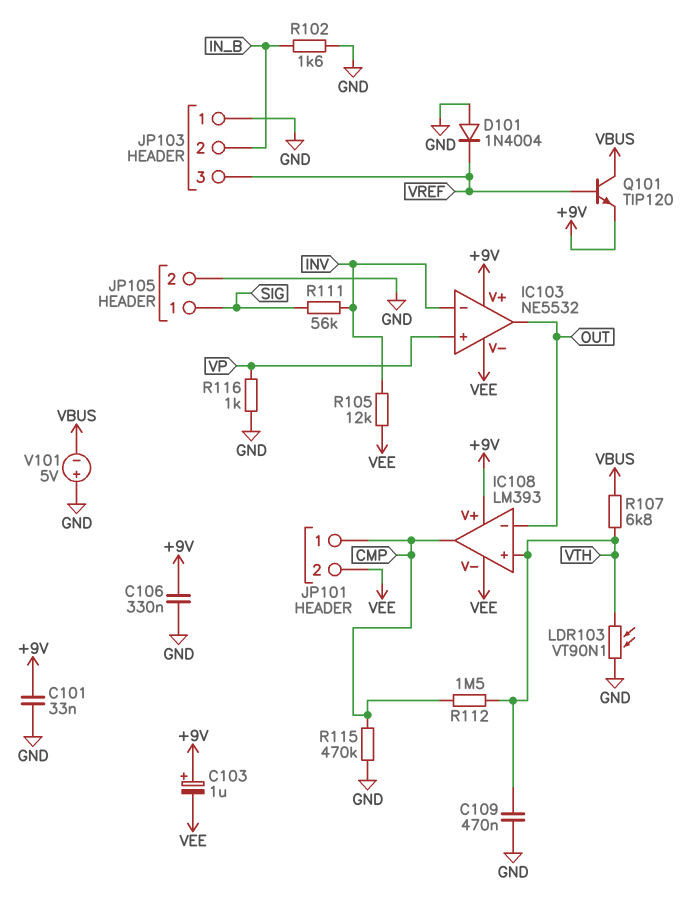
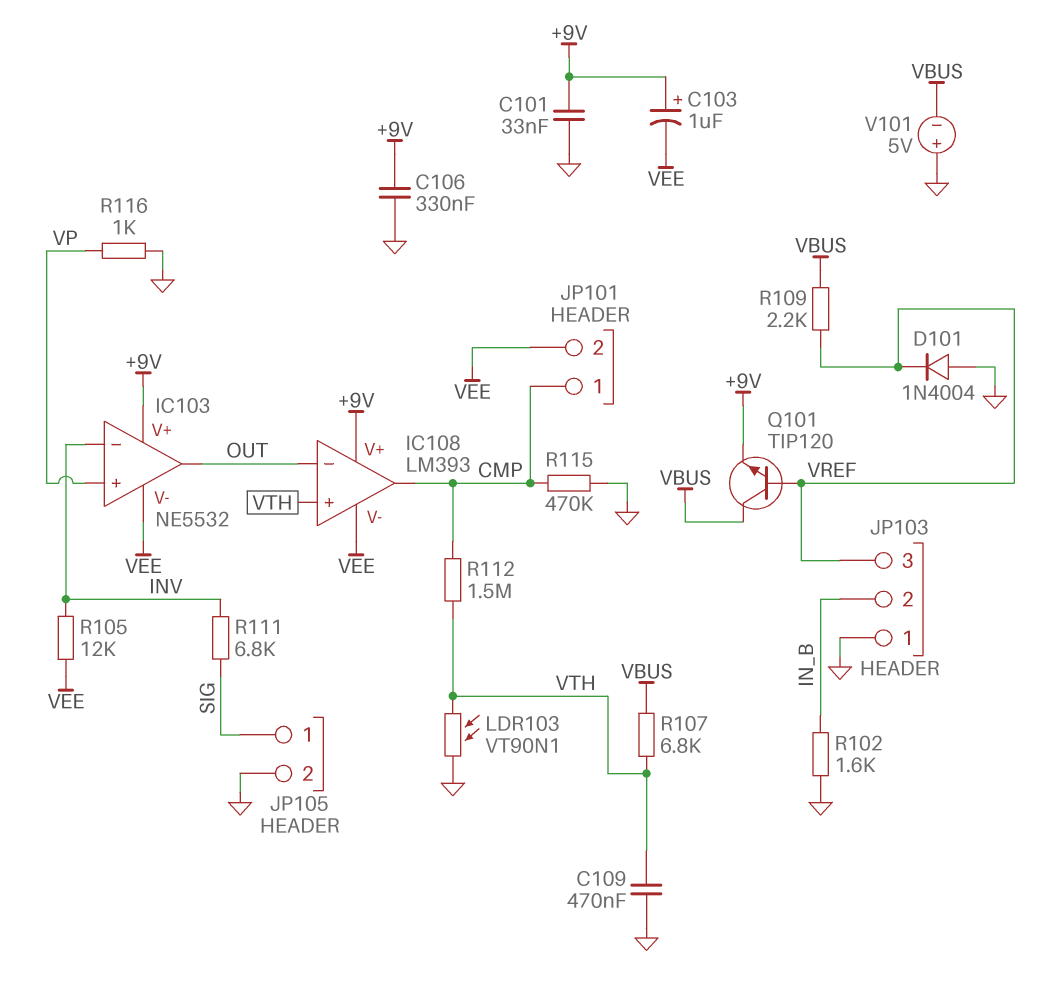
R109: none -> 2.2k (VBUS, VREF)
R111: 56k (INV, SIG) -> 6.8k (INV, SIG)

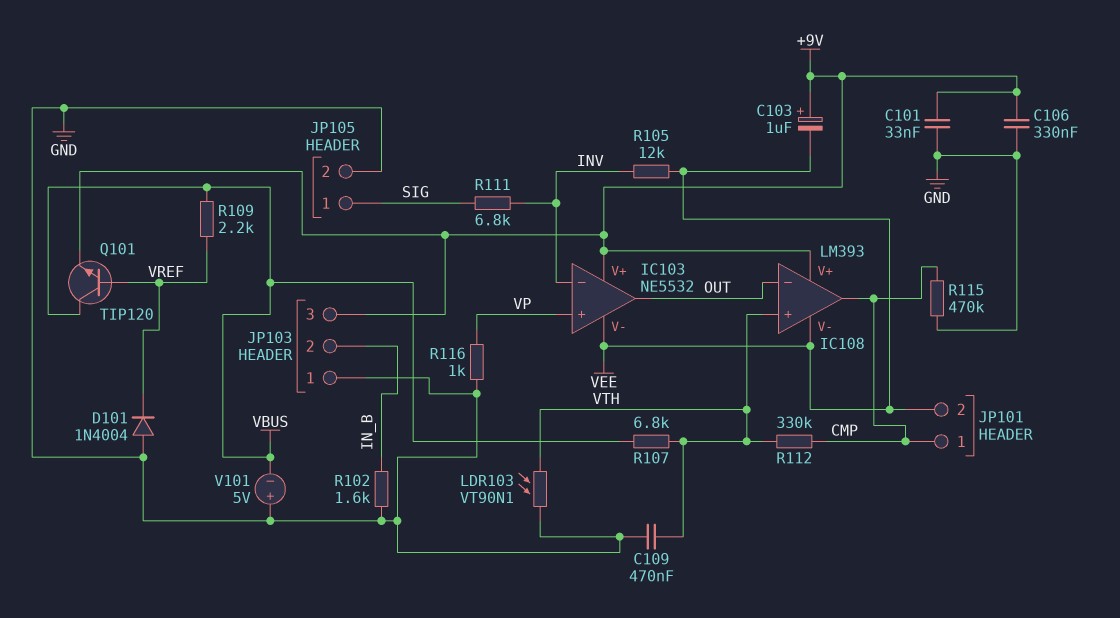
JP103 pin 3: VREF -> +9V
R112: 1.5M (CMP, VTH) -> 330k (CMP, VTH)

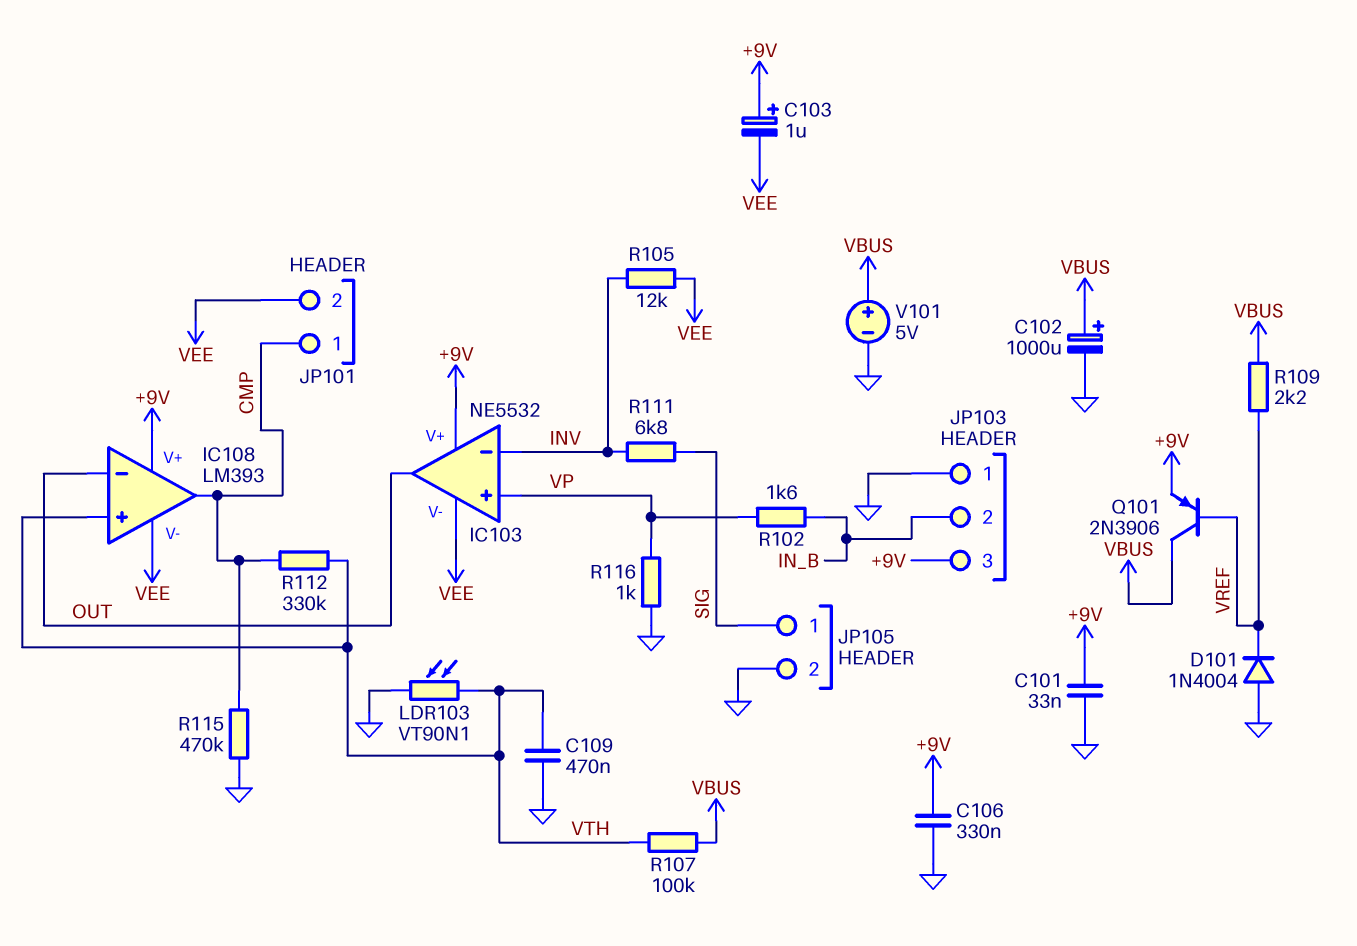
C102: none -> 1000uF (plus VBUS, minus GND)
Q101: NPN TIP120 (B VREF, C VBUS, E +9V) -> PNP 2N3906 (B VREF, C VBUS, E +9V)
R102: 1.6k (GND, IN_B) -> 1.6k (IN_B, VP)
R107: 6.8k (VBUS, VTH) -> 100k (VBUS, VTH)
V101: 5V (plus GND, minus VBUS) -> 5V (plus VBUS, minus GND)

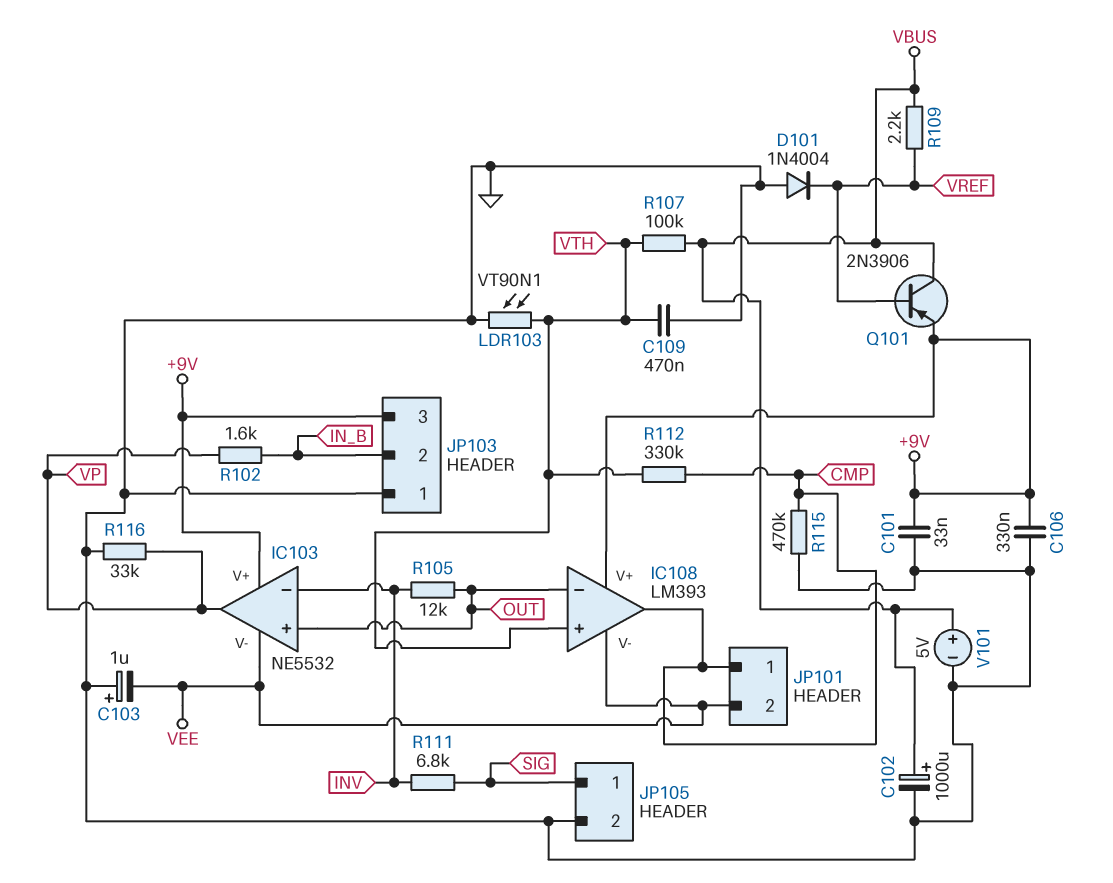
C103: 1uF (plus +9V, minus VEE) -> 1uF (plus GND, minus VEE)
IC103 pin in+: VP -> OUT
IC103 pin out: OUT -> VP
R105: 12k (INV, VEE) -> 12k (INV, OUT)
R116: 1k (GND, VP) -> 33k (GND, VP)

